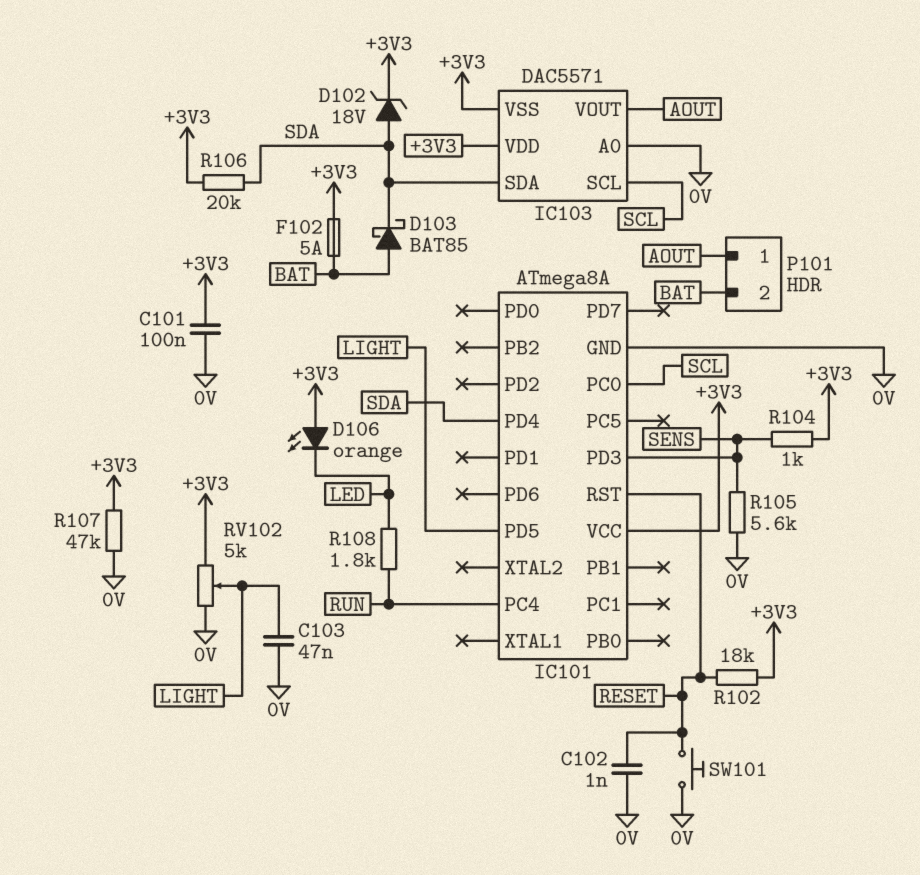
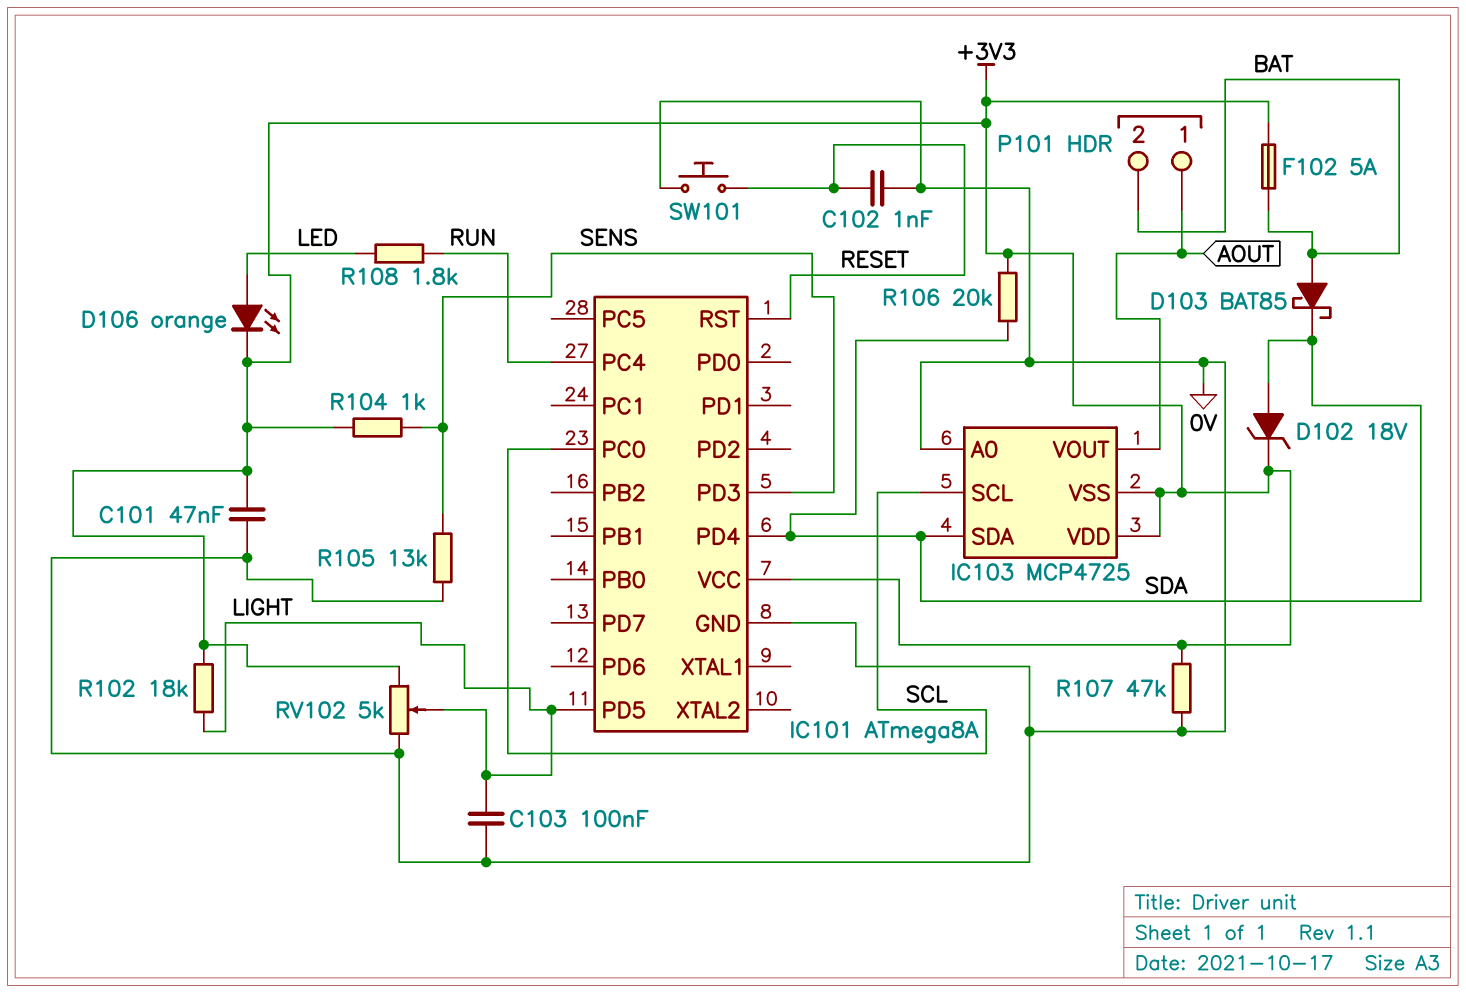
C101: 100nF (+3V3, 0V) -> 47nF (+3V3, 0V)
C103: 47nF (0V, LIGHT) -> 100nF (0V, LIGHT)
D106: LED orange (A +3V3, K LED) -> LED orange (A LED, K +3V3)
IC103: DAC5571 -> MCP4725
R102: 18k (+3V3, RESET) -> 18k (+3V3, LIGHT)
R105: 5.6k (0V, SENS) -> 13k (0V, SENS)

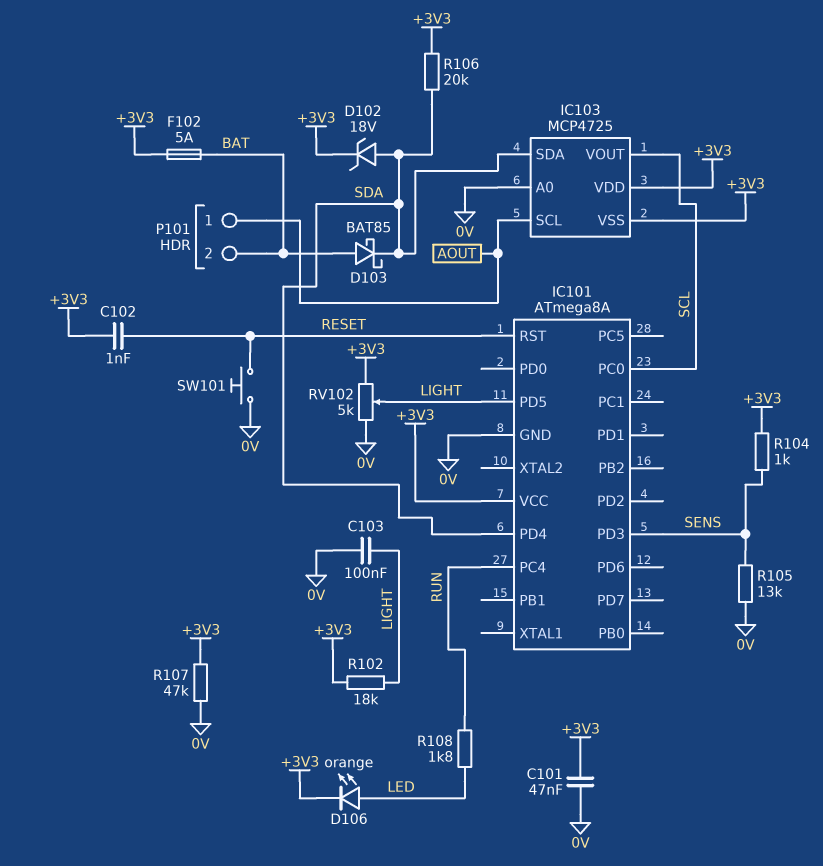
C102: 1nF (0V, RESET) -> 1nF (+3V3, RESET)
IC103 pin SCL: SCL -> AOUT
IC103 pin VOUT: AOUT -> SCL

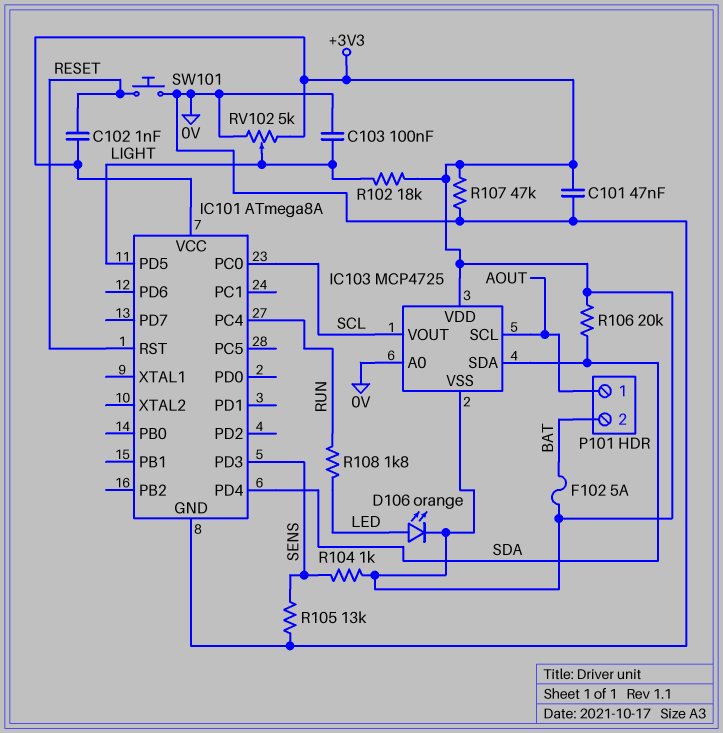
D102: zener 18V (A SDA, K +3V3) -> none
D103: schottky BAT85 (A BAT, K SDA) -> none

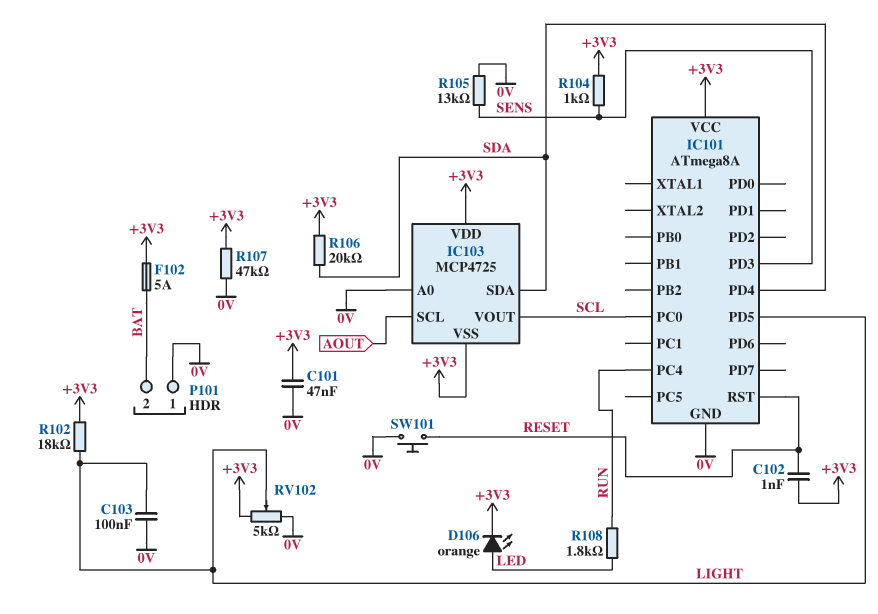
P101 pin 1: AOUT -> 0V

